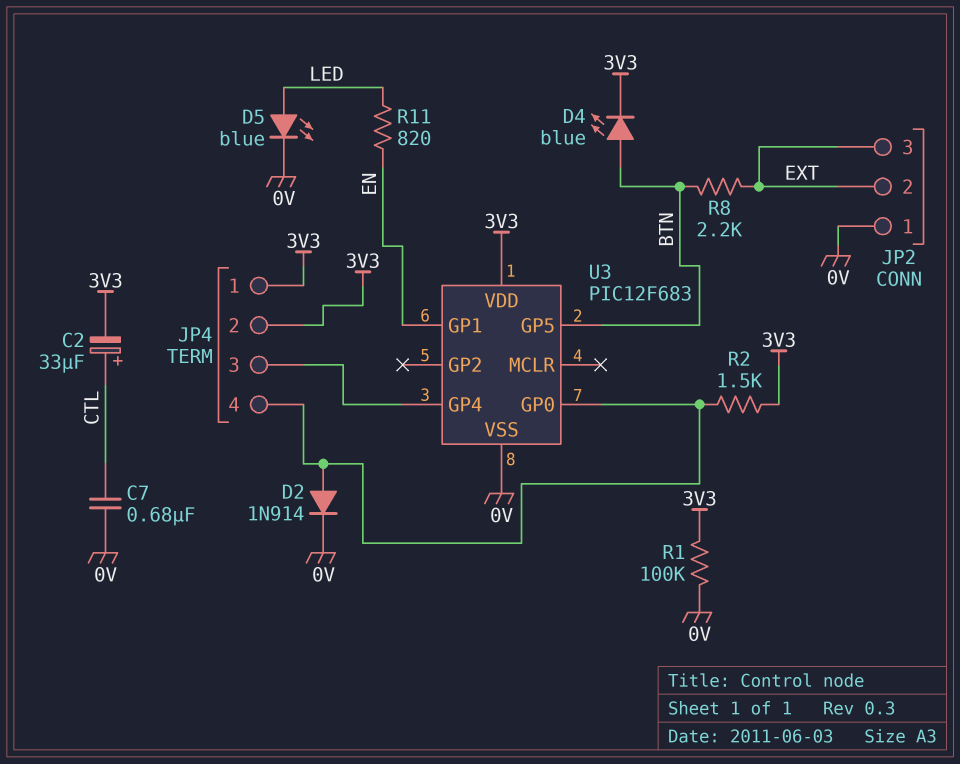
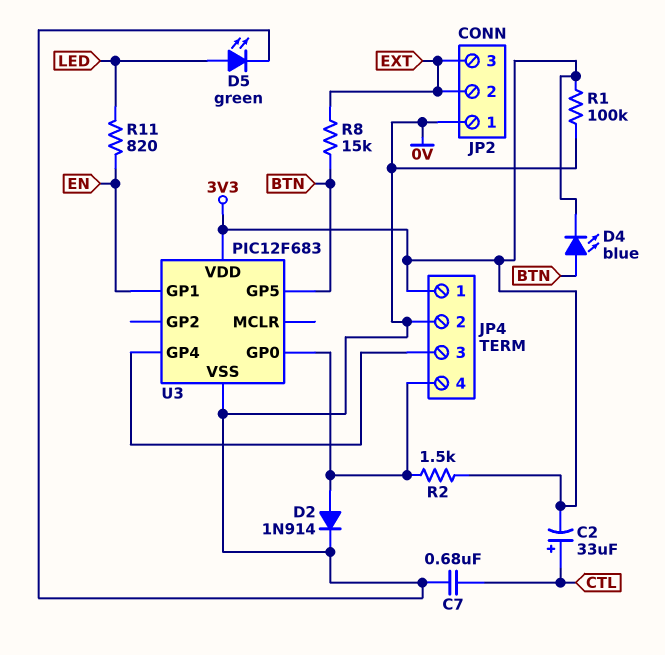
D5: LED blue (A LED, K 0V) -> LED green (A LED, K 0V)
JP4 pin 2: 3V3 -> 0V
R8: 2.2k (BTN, EXT) -> 15k (BTN, EXT)

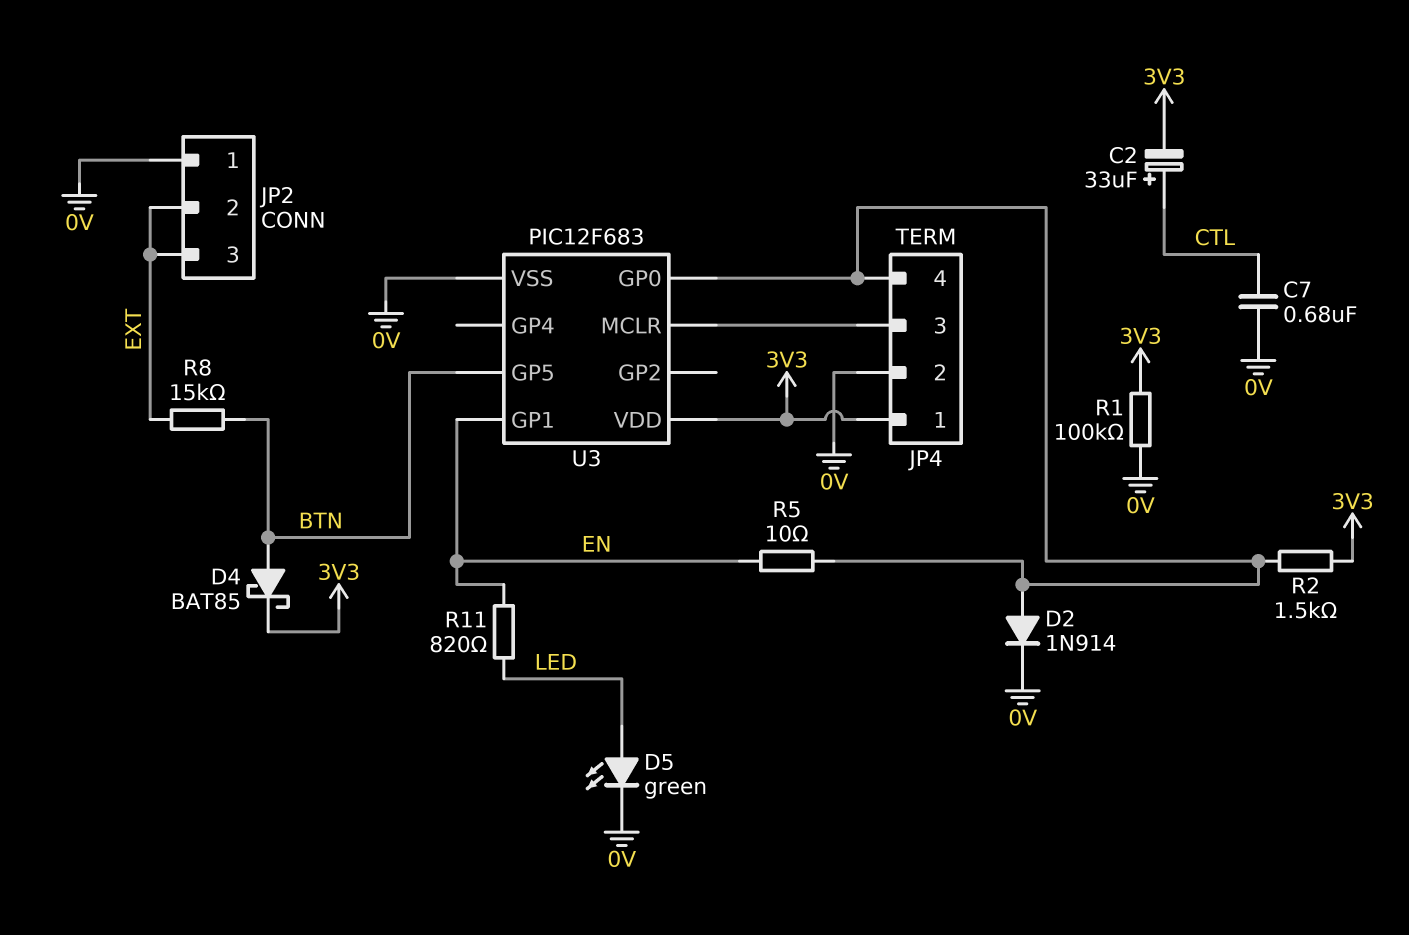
D4: LED blue (A BTN, K 3V3) -> schottky BAT85 (A BTN, K 3V3)
R5: none -> 10 (EN, JP4/4)
U3 pin GP4: JP4/3 -> none
U3 pin MCLR: none -> JP4/3

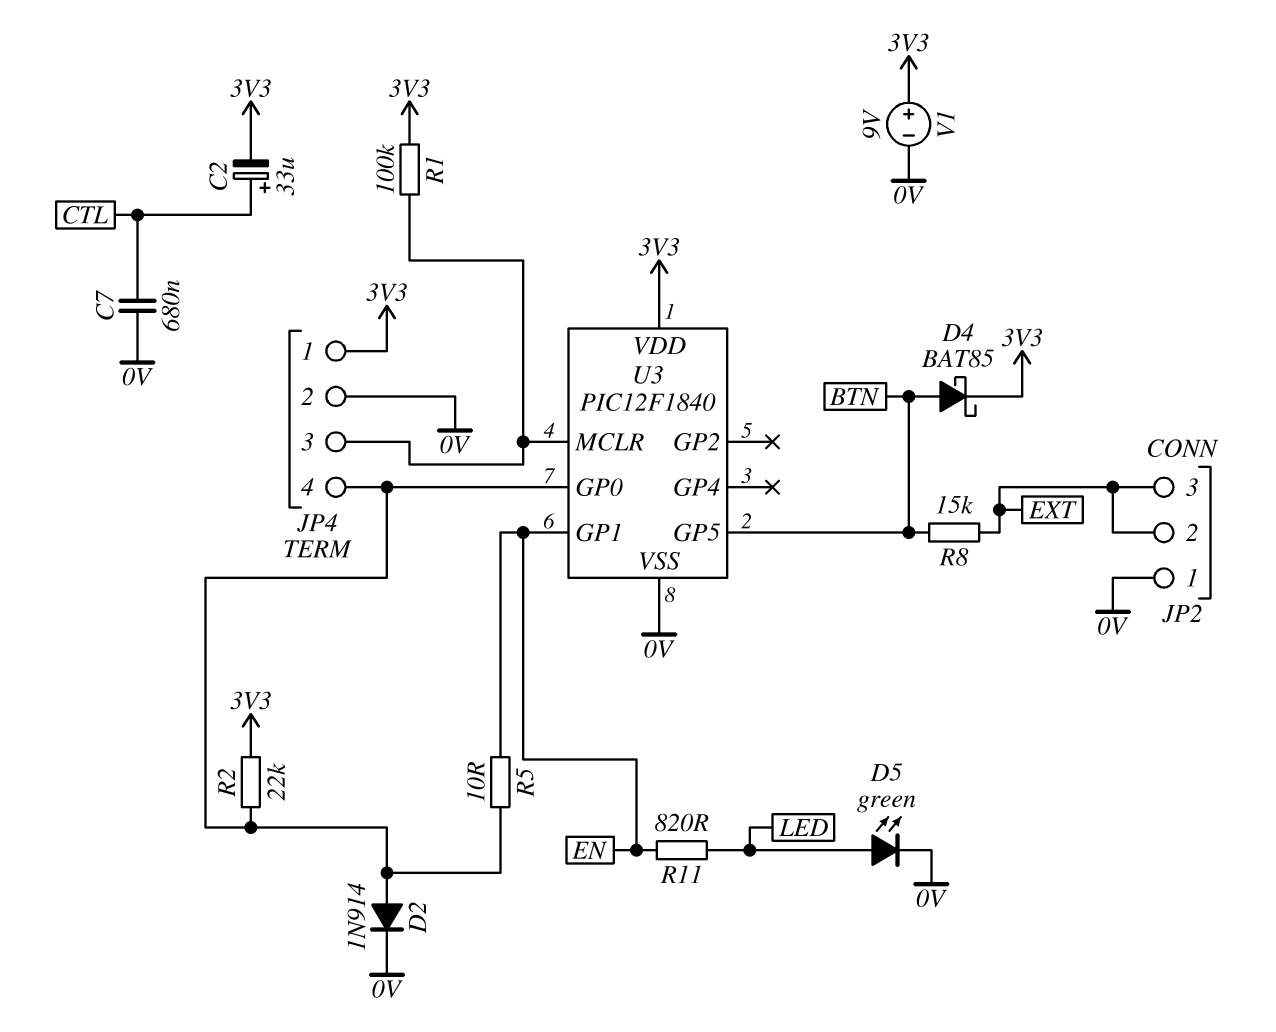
R1: 100k (0V, 3V3) -> 100k (3V3, JP4/3)
R2: 1.5k (3V3, JP4/4) -> 22k (3V3, JP4/4)
U3: PIC12F683 -> PIC12F1840
V1: none -> 9V (plus 3V3, minus 0V)

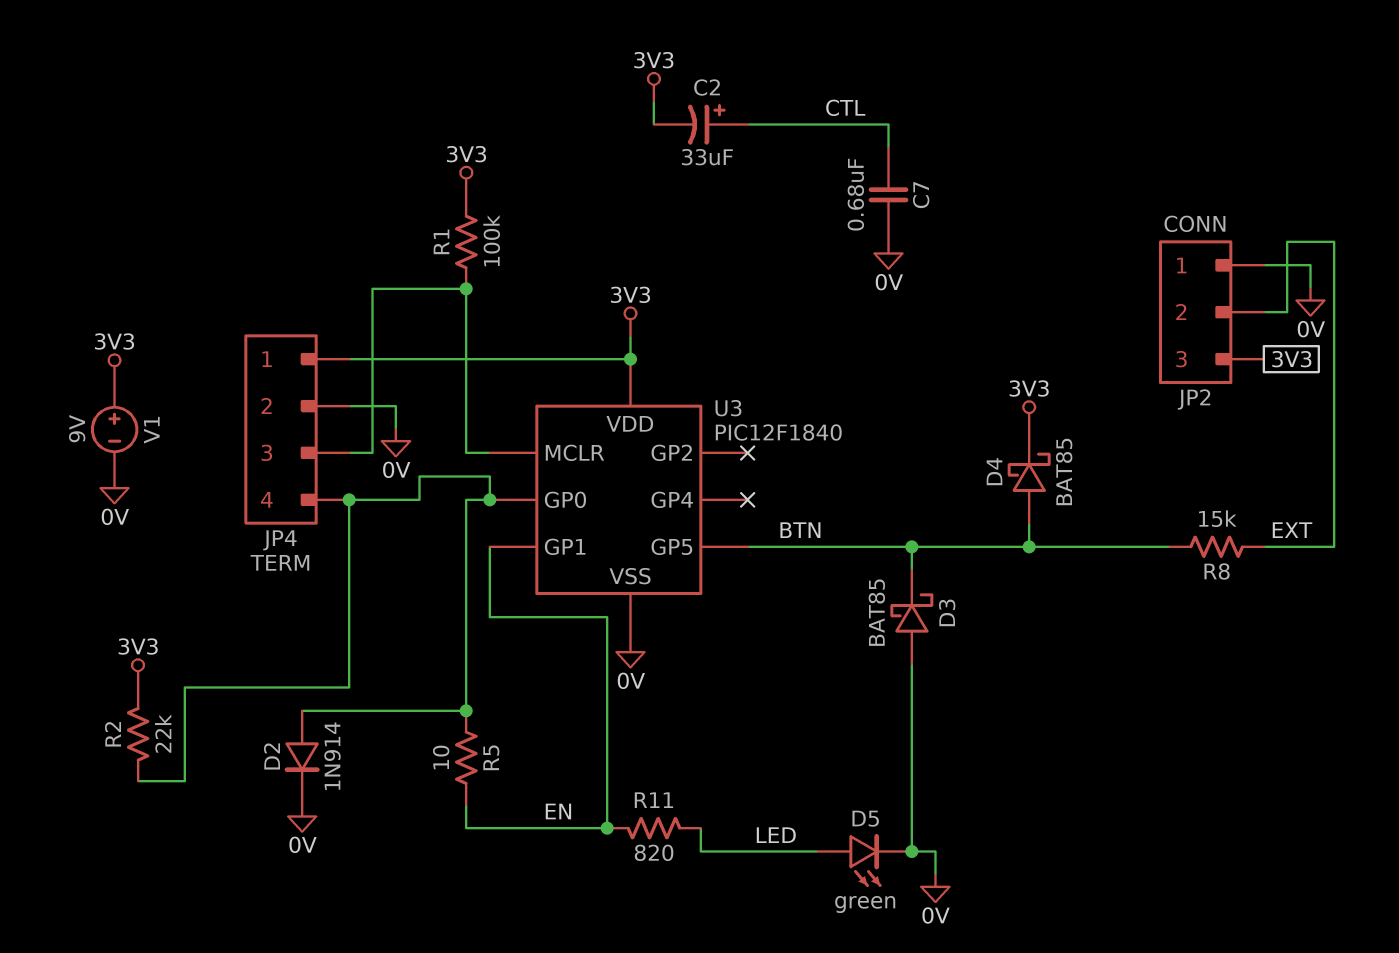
D3: none -> schottky BAT85 (A 0V, K BTN)
JP2 pin 3: EXT -> 3V3

